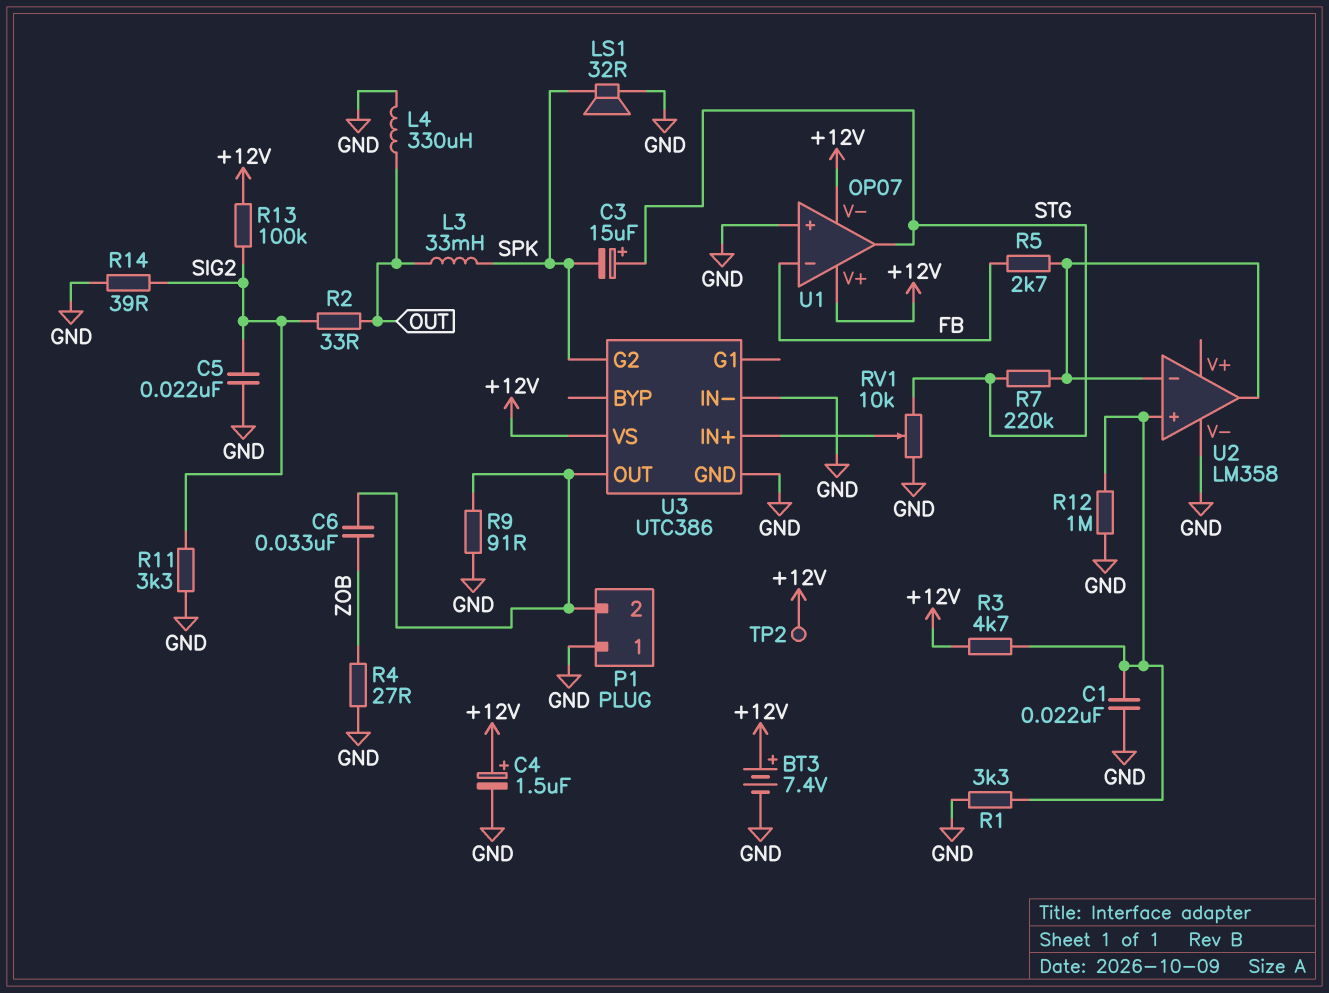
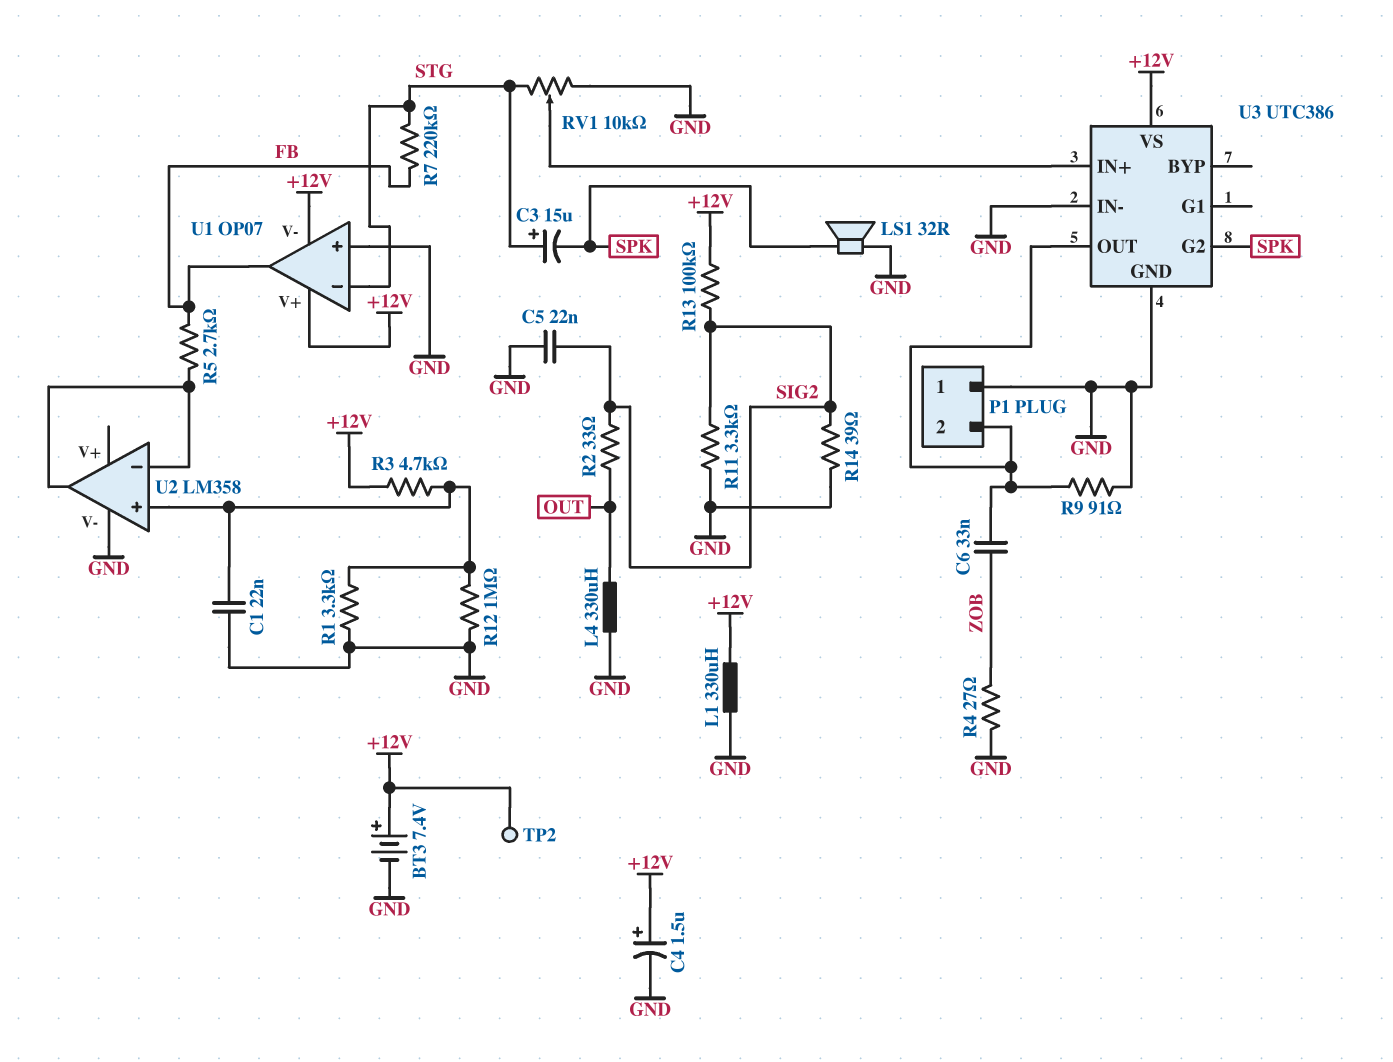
L1: none -> 330uH (+12V, GND)
L3: 33mH (OUT, SPK) -> none
R7: 220k (STG, U2/in-) -> 220k (FB, STG)
U1 pin in-: FB -> STG
U1 pin out: STG -> FB

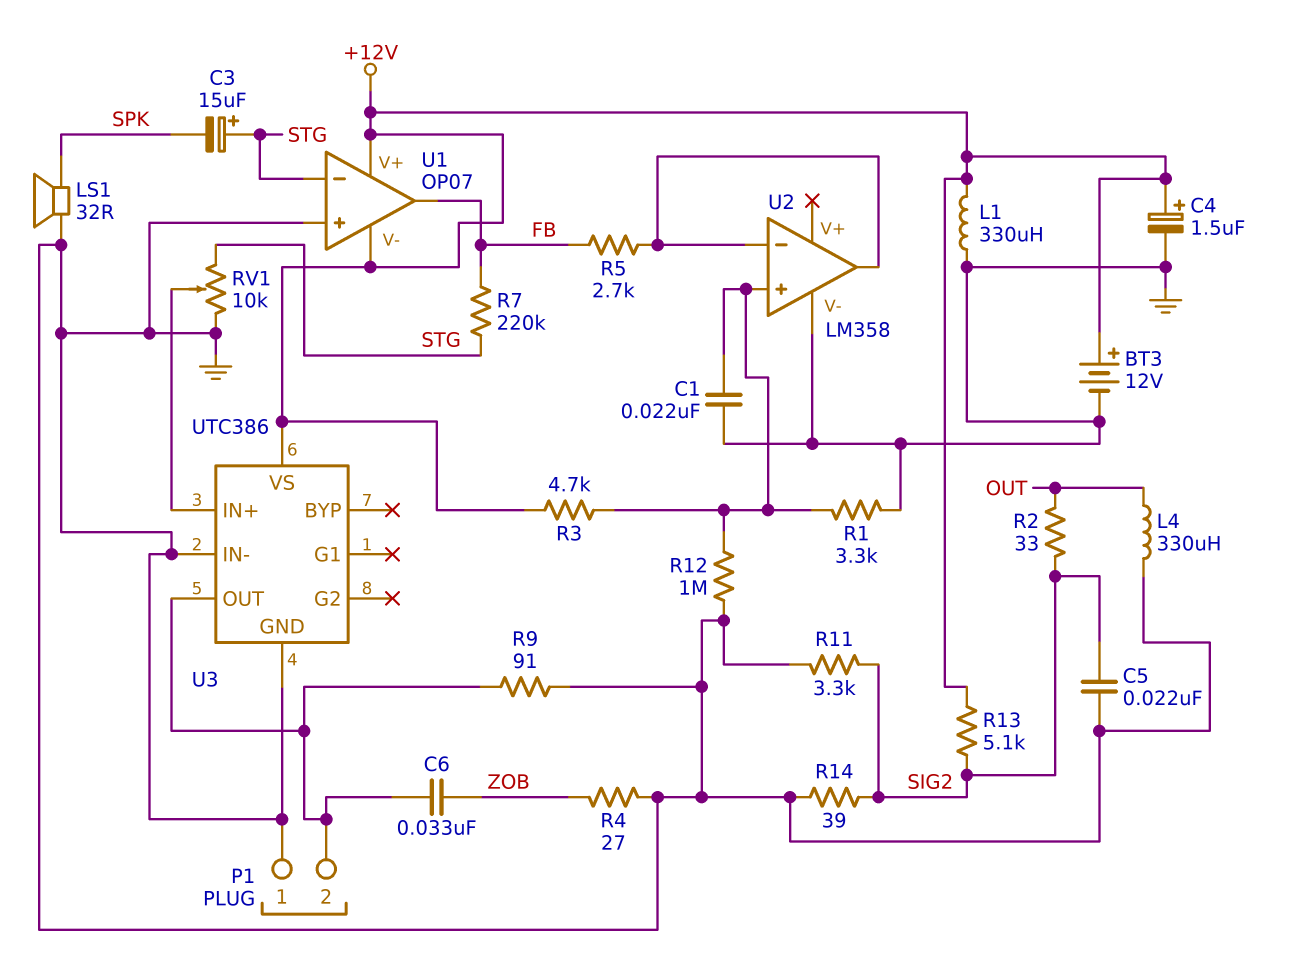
BT3: 7.4V (plus +12V, minus GND) -> 12V (plus +12V, minus GND)
R13: 100k (+12V, SIG2) -> 5.1k (+12V, SIG2)
TP2: test point (+12V) -> none
U3 pin G2: SPK -> none

